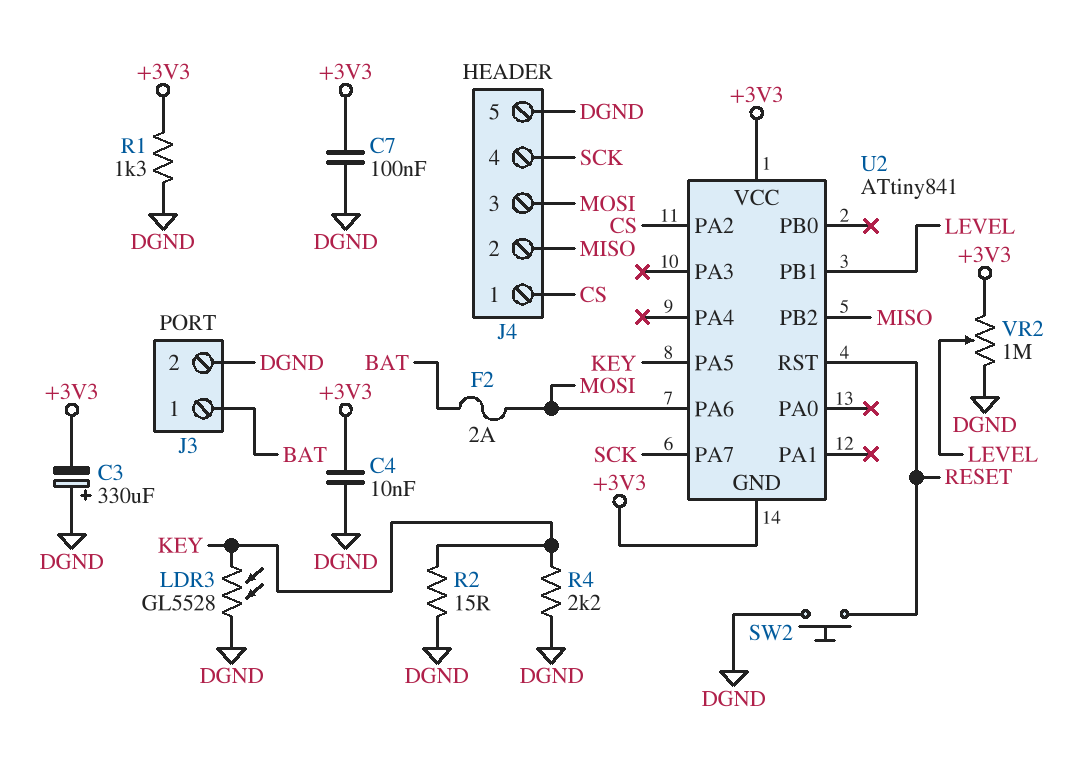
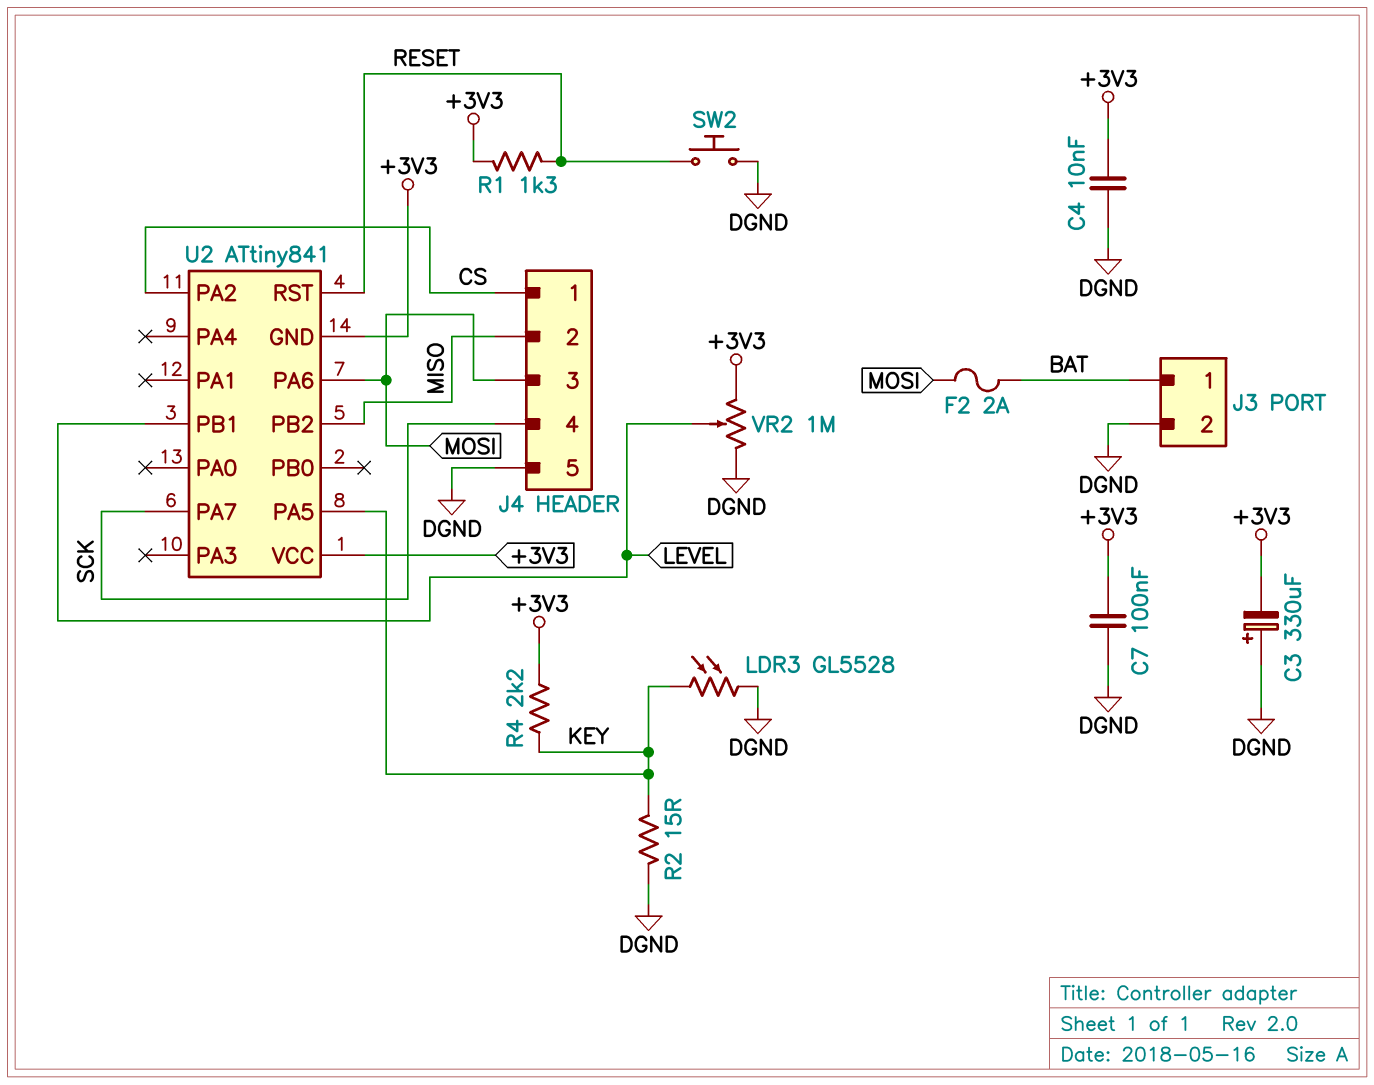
R1: 1.3k (+3V3, DGND) -> 1.3k (+3V3, RESET)
R4: 2.2k (DGND, KEY) -> 2.2k (+3V3, KEY)

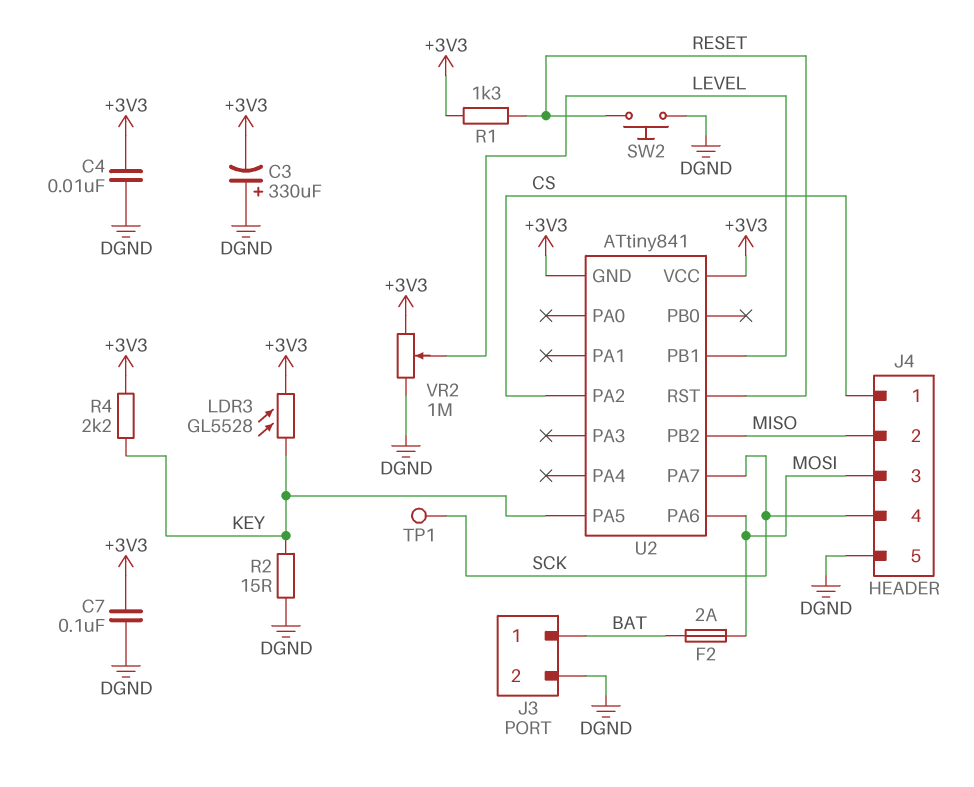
LDR3: GL5528 (DGND, KEY) -> GL5528 (+3V3, KEY)
TP1: none -> test point (SCK)

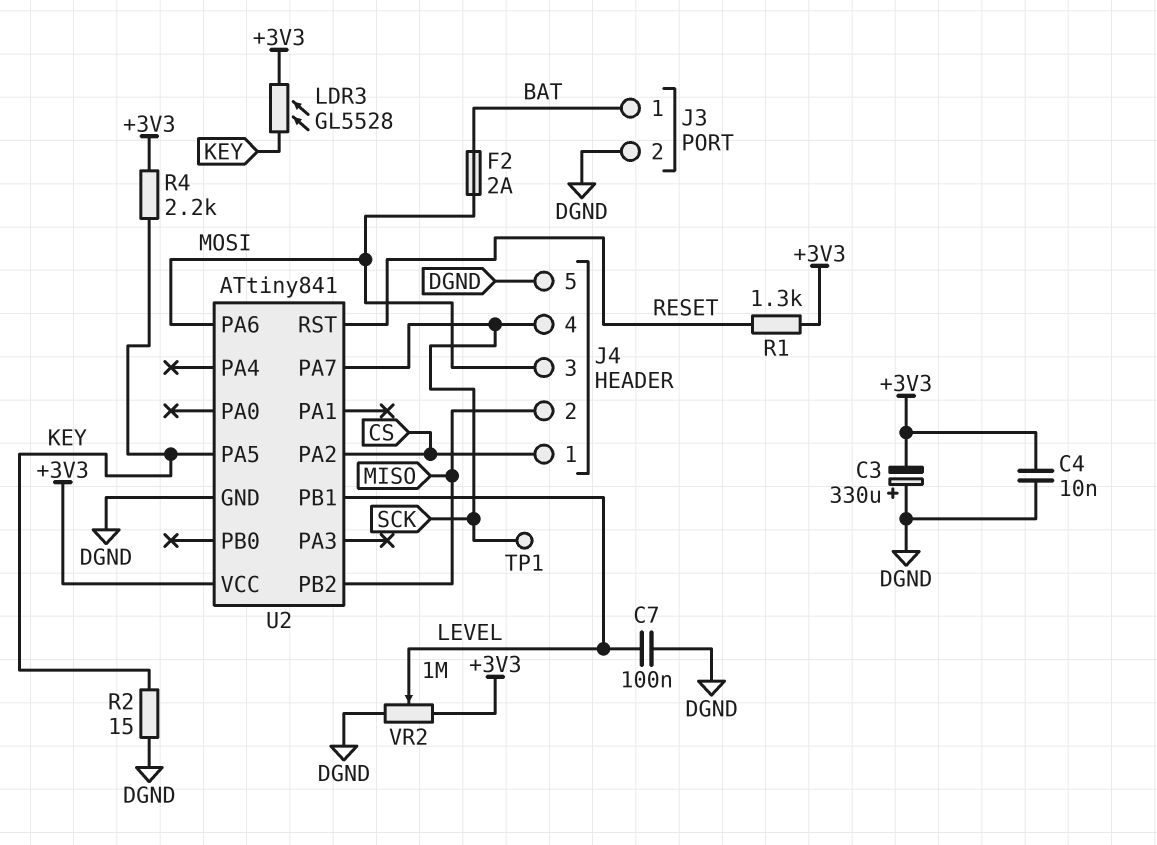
C7: 100nF (+3V3, DGND) -> 100nF (DGND, LEVEL)
SW2: button (DGND, RESET) -> none
U2 pin GND: +3V3 -> DGND

